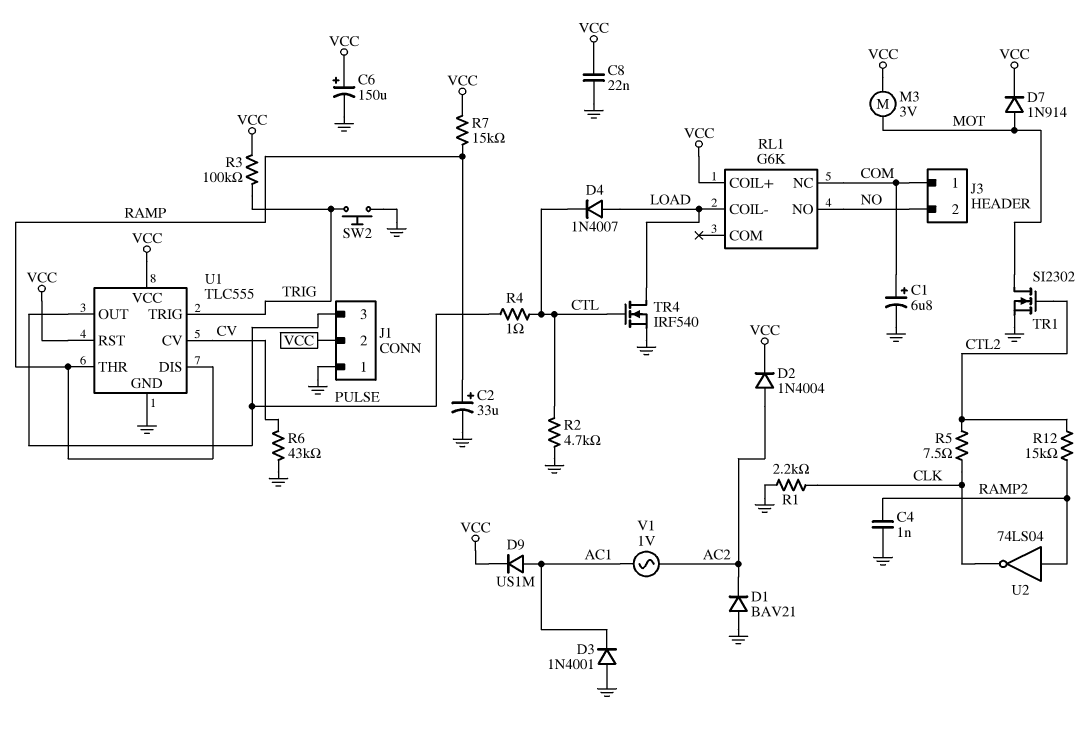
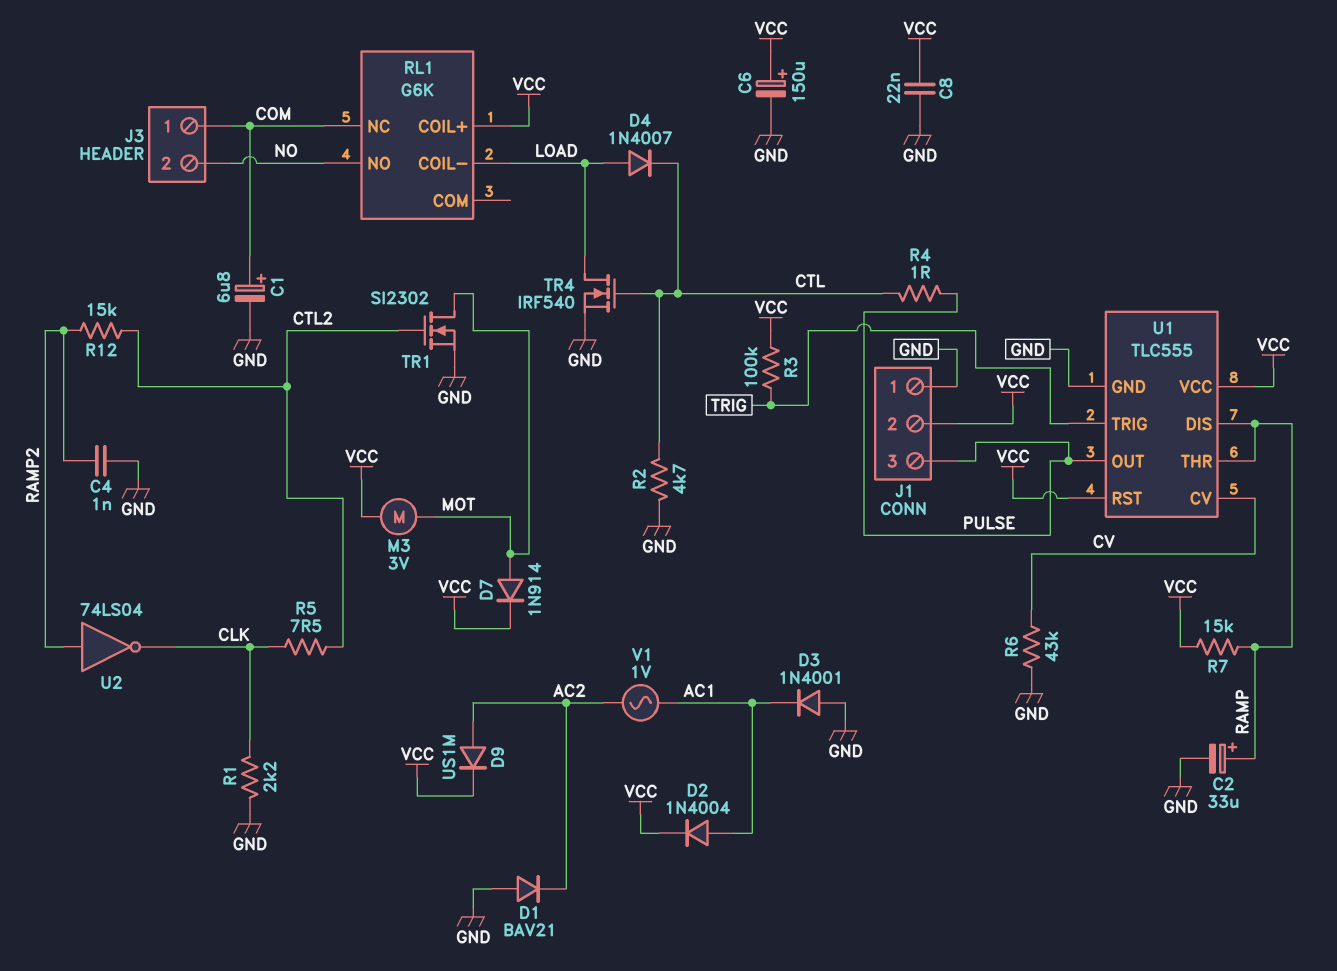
D2: diode 1N4004 (A AC2, K VCC) -> diode 1N4004 (A AC1, K VCC)
D9: diode US1M (A AC1, K VCC) -> diode US1M (A AC2, K VCC)
SW2: button (GND, TRIG) -> none

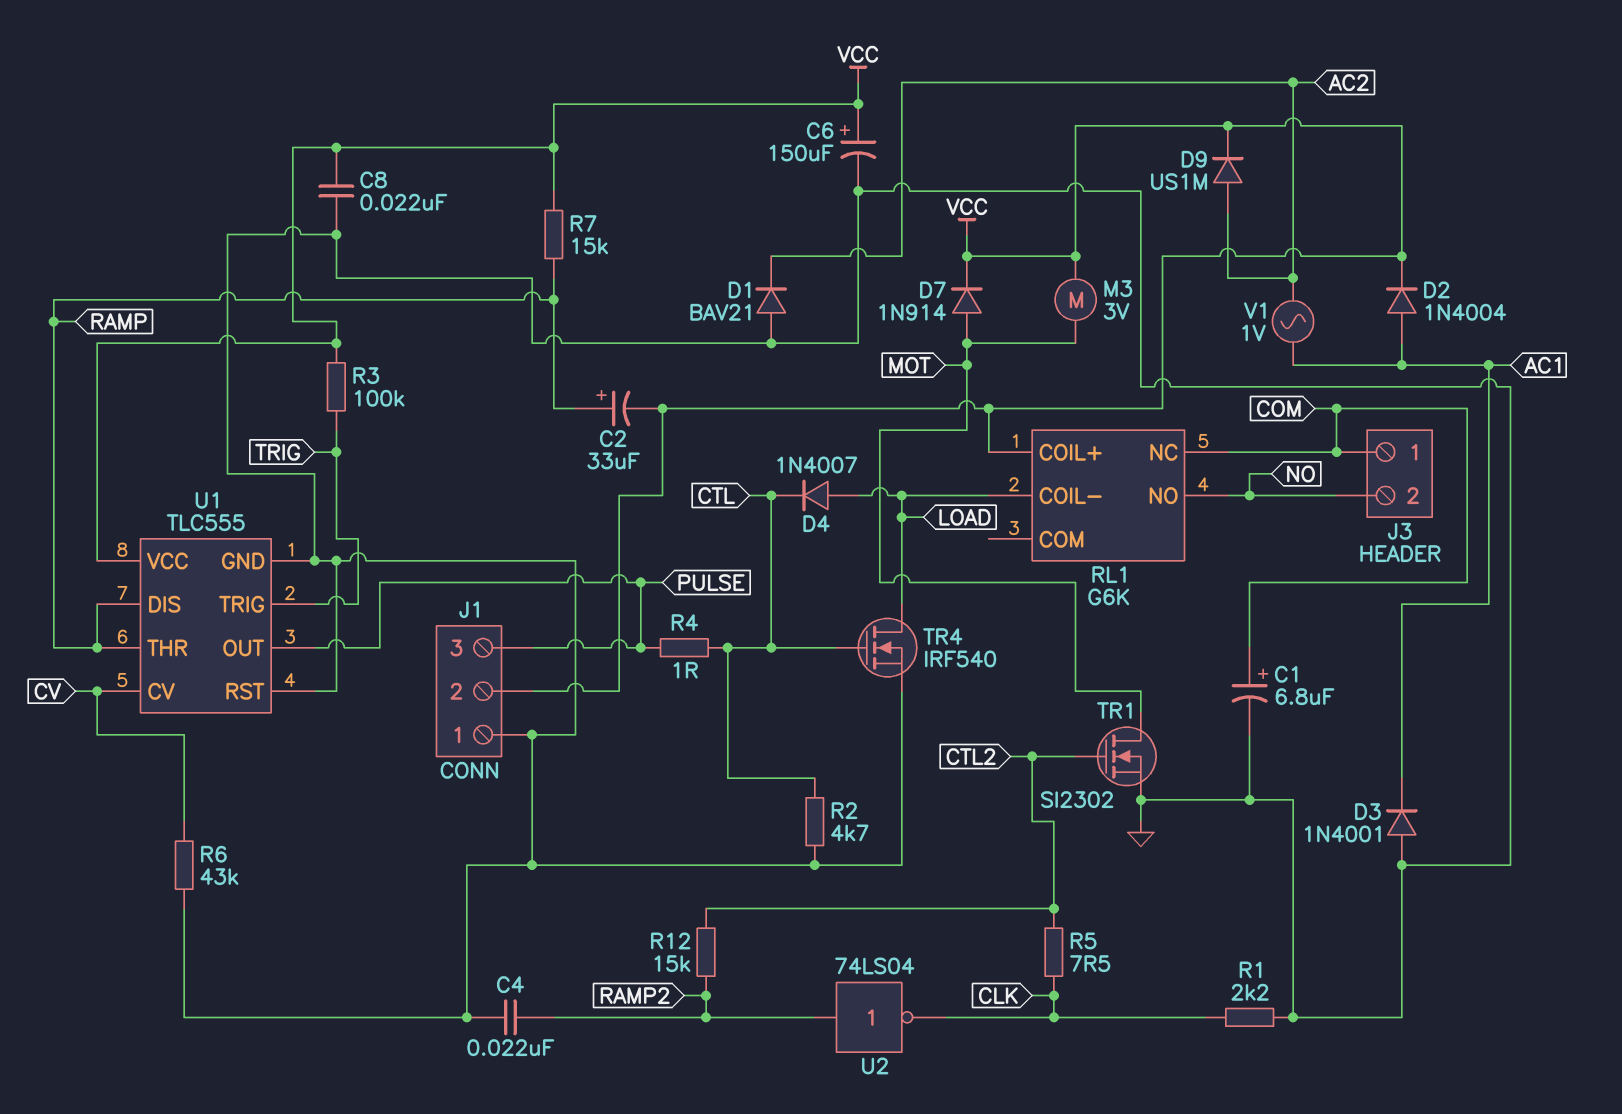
C2: 33uF (plus RAMP, minus GND) -> 33uF (plus RAMP, minus VCC)
C4: 1nF (GND, RAMP2) -> 22nF (GND, RAMP2)
U1 pin RST: VCC -> GND

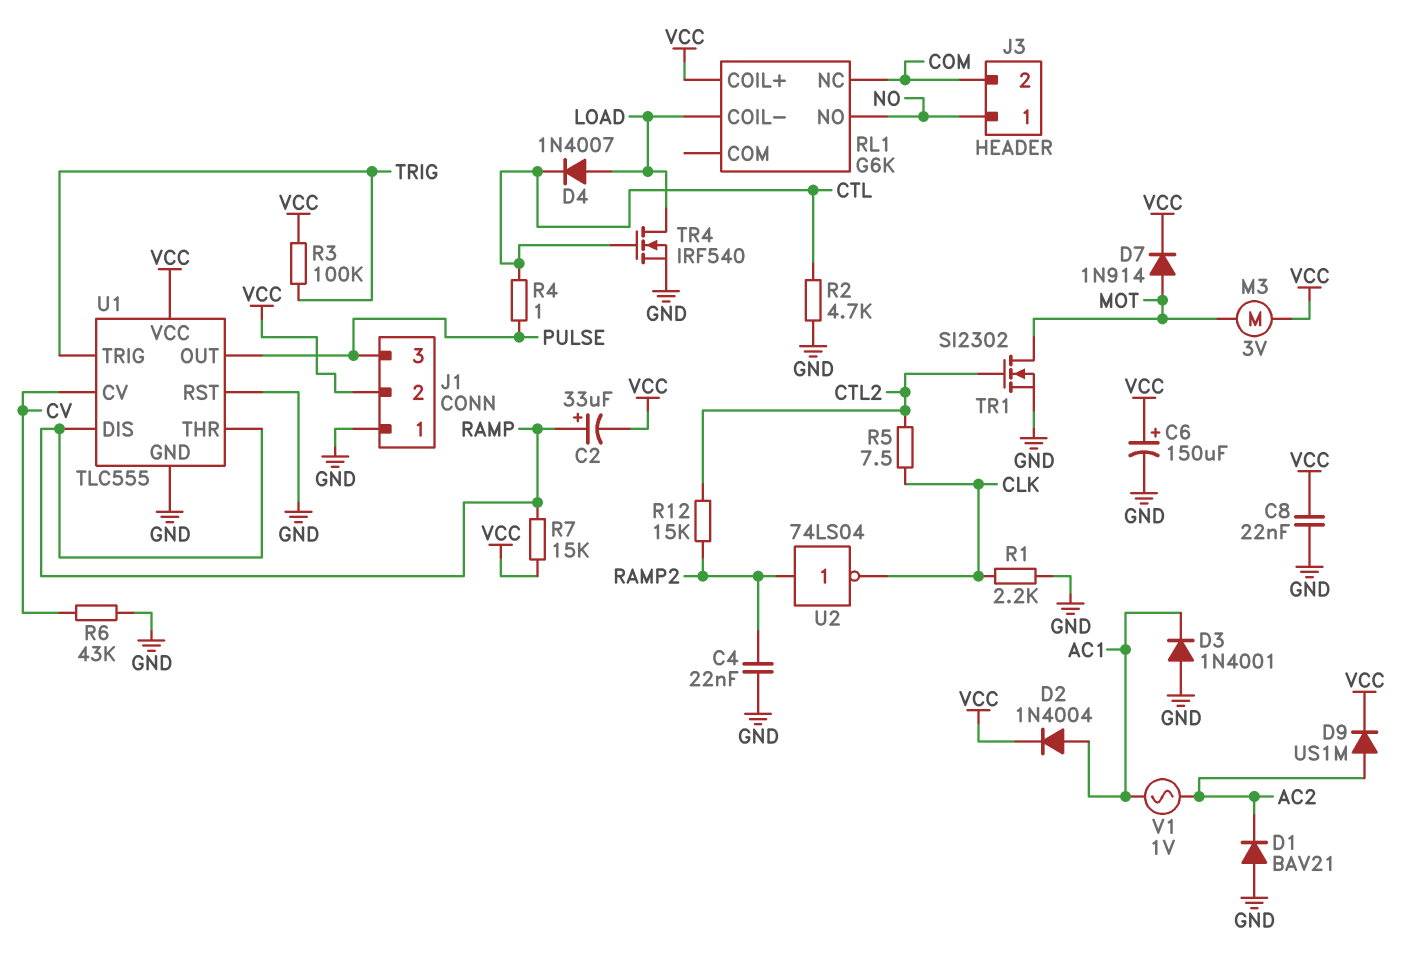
C1: 6.8uF (plus COM, minus GND) -> none
J3 pin 1: COM -> NO
J3 pin 2: NO -> COM

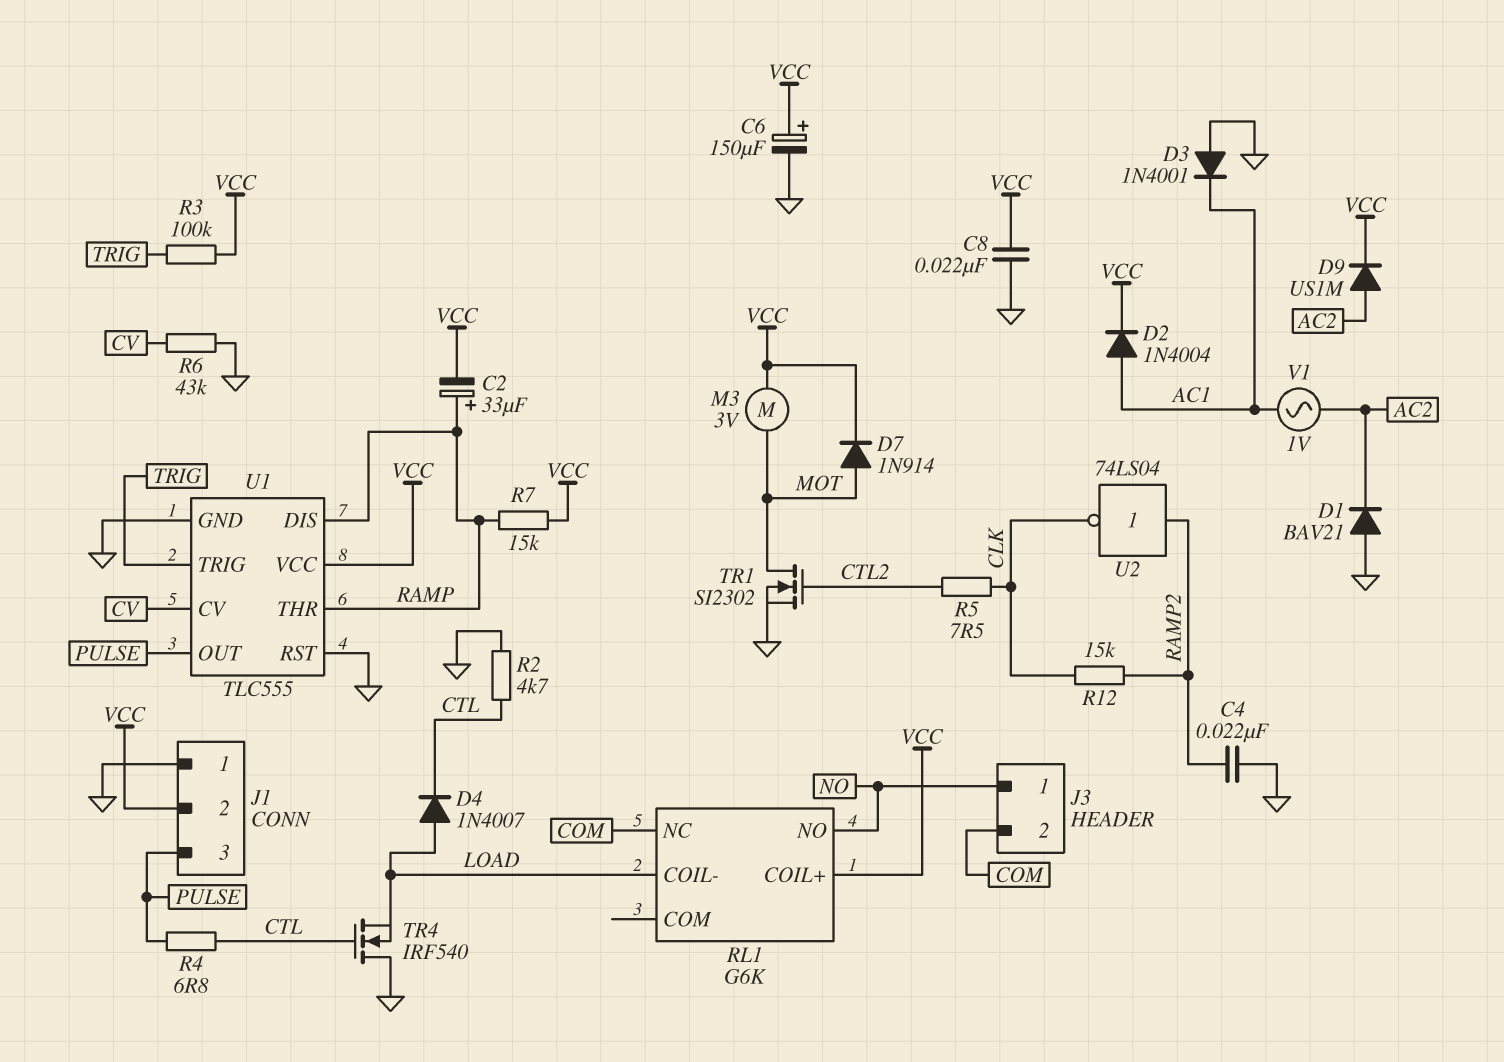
R1: 2.2k (CLK, GND) -> none
R4: 1 (CTL, PULSE) -> 6.8 (CTL, PULSE)
R12: 15k (CTL2, RAMP2) -> 15k (CLK, RAMP2)
TR4: NMOS IRF540 (G CTL, D LOAD, S GND) -> NMOS IRF540 (G CTL, D GND, S LOAD)

